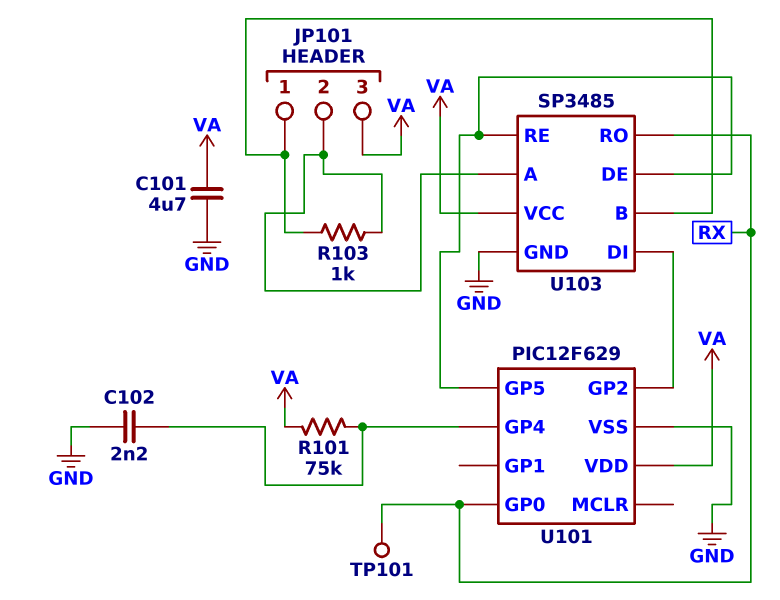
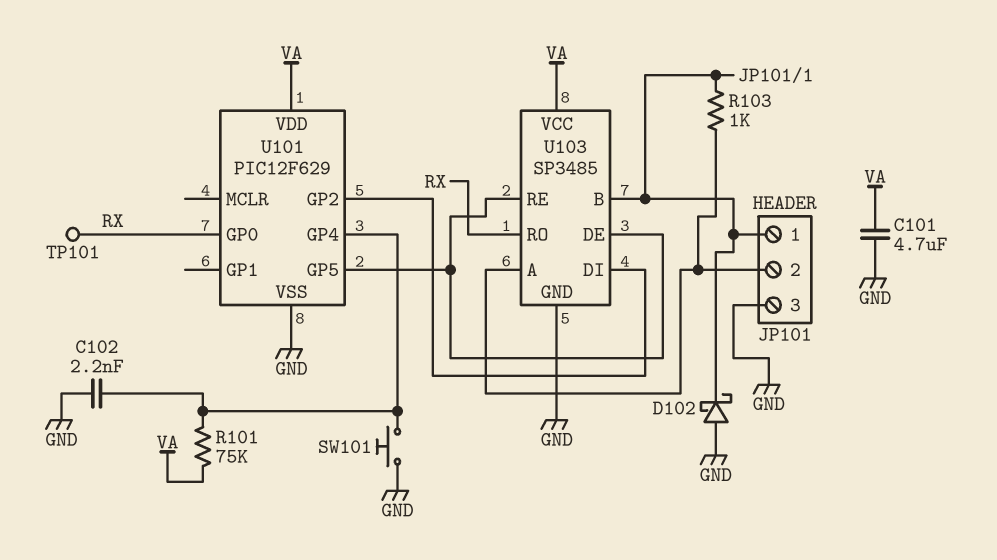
D102: none -> schottky (A GND, K JP101/1)
JP101 pin 3: VA -> GND
SW101: none -> button (GND, U101/GP4)

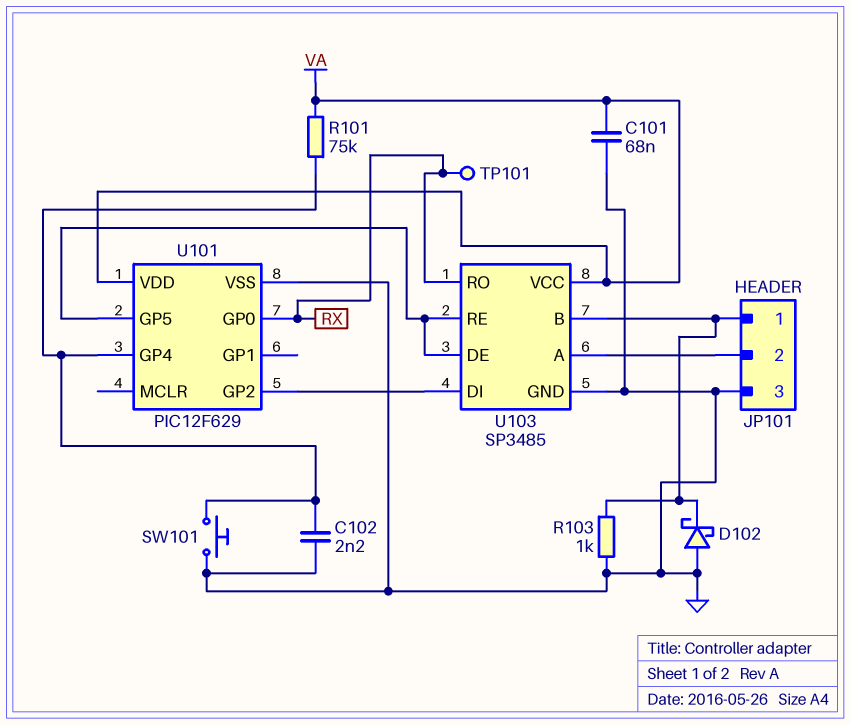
C101: 4.7uF (GND, VA) -> 68nF (GND, VA)
R103: 1k (JP101/1, JP101/2) -> 1k (GND, JP101/1)

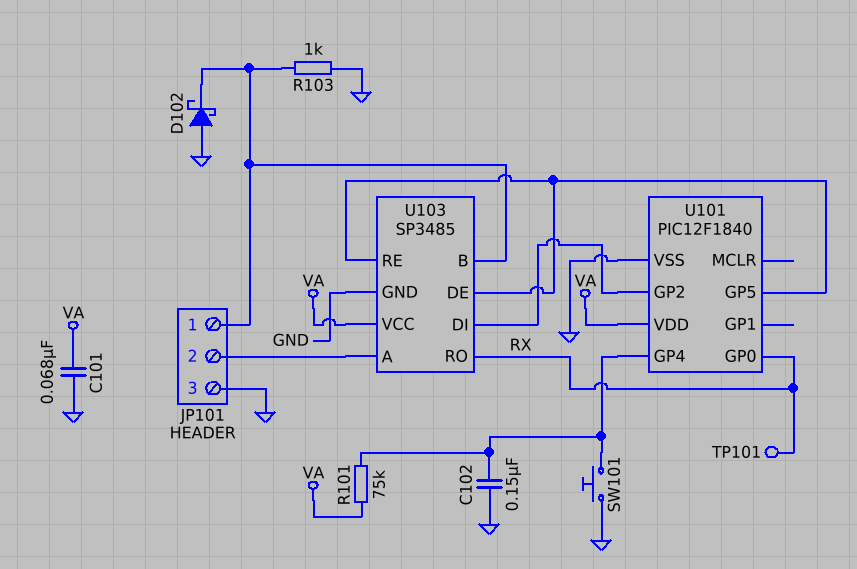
C102: 2.2nF (GND, U101/GP4) -> 150nF (GND, U101/GP4)
U101: PIC12F629 -> PIC12F1840

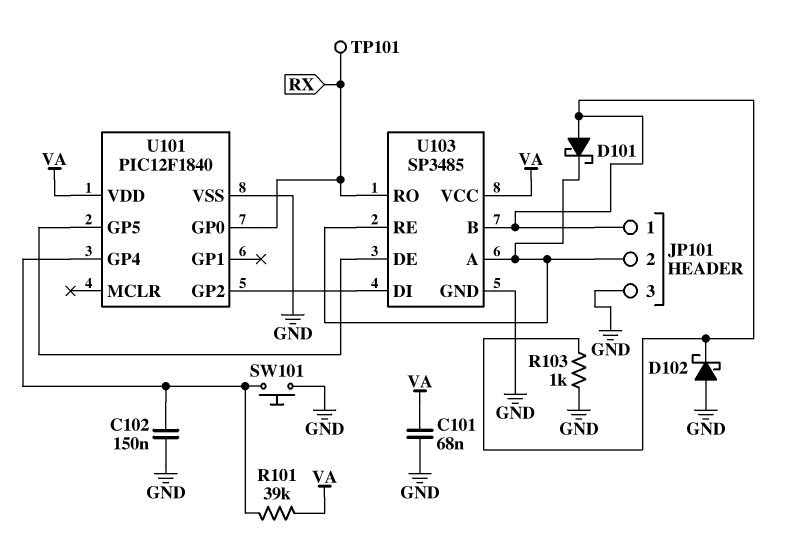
D101: none -> schottky (A JP101/1, K JP101/2)
R101: 75k (U101/GP4, VA) -> 39k (U101/GP4, VA)
U103 pin RE: U101/GP5 -> JP101/2

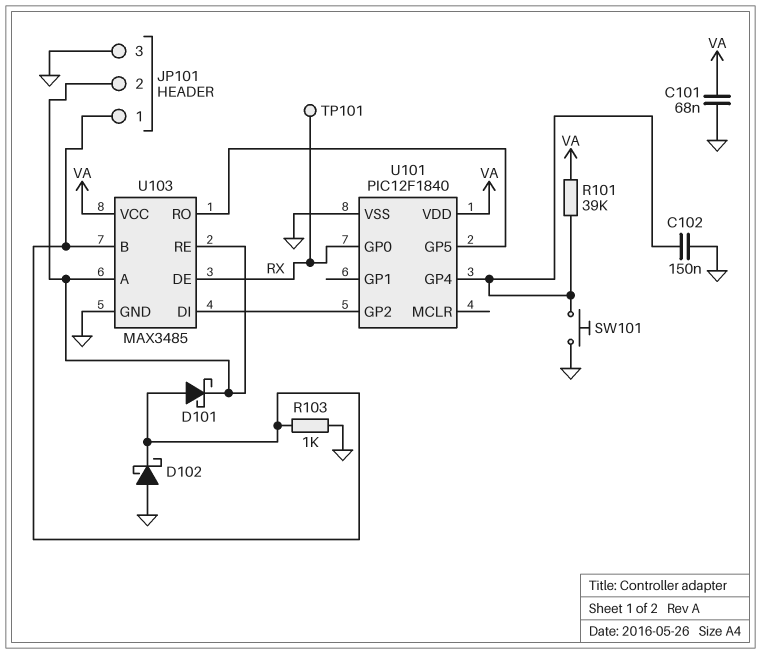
U103: SP3485 -> MAX3485
U103 pin DE: U101/GP5 -> RX
U103 pin RO: RX -> U101/GP5

